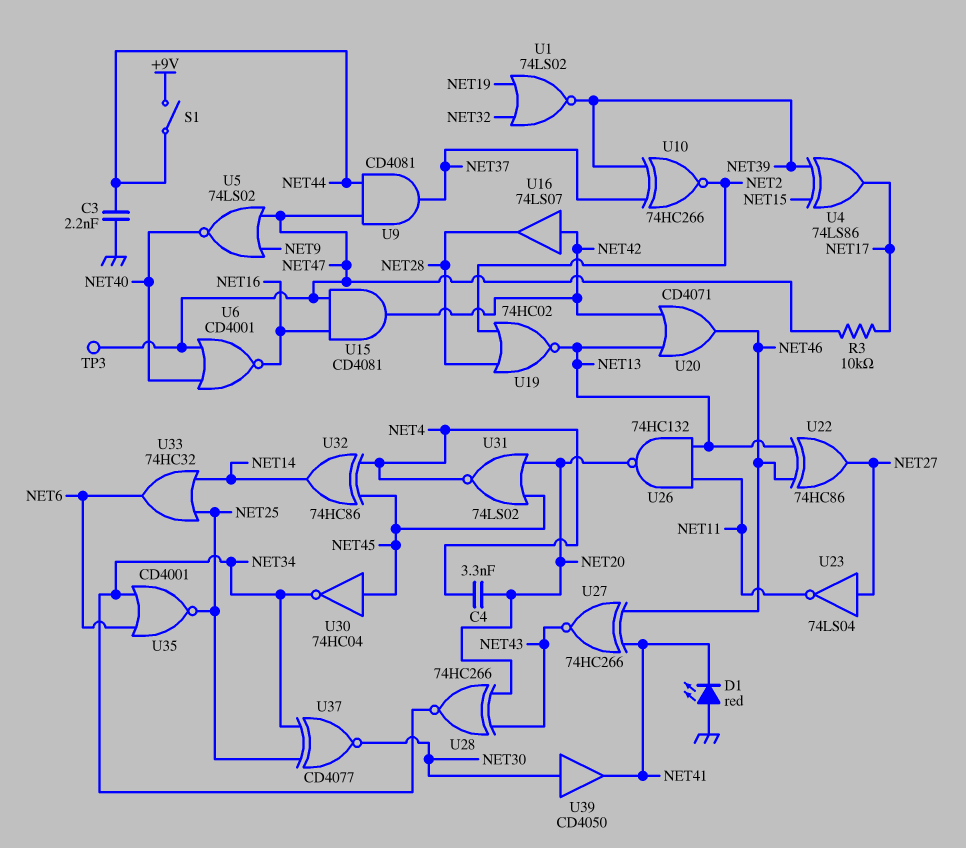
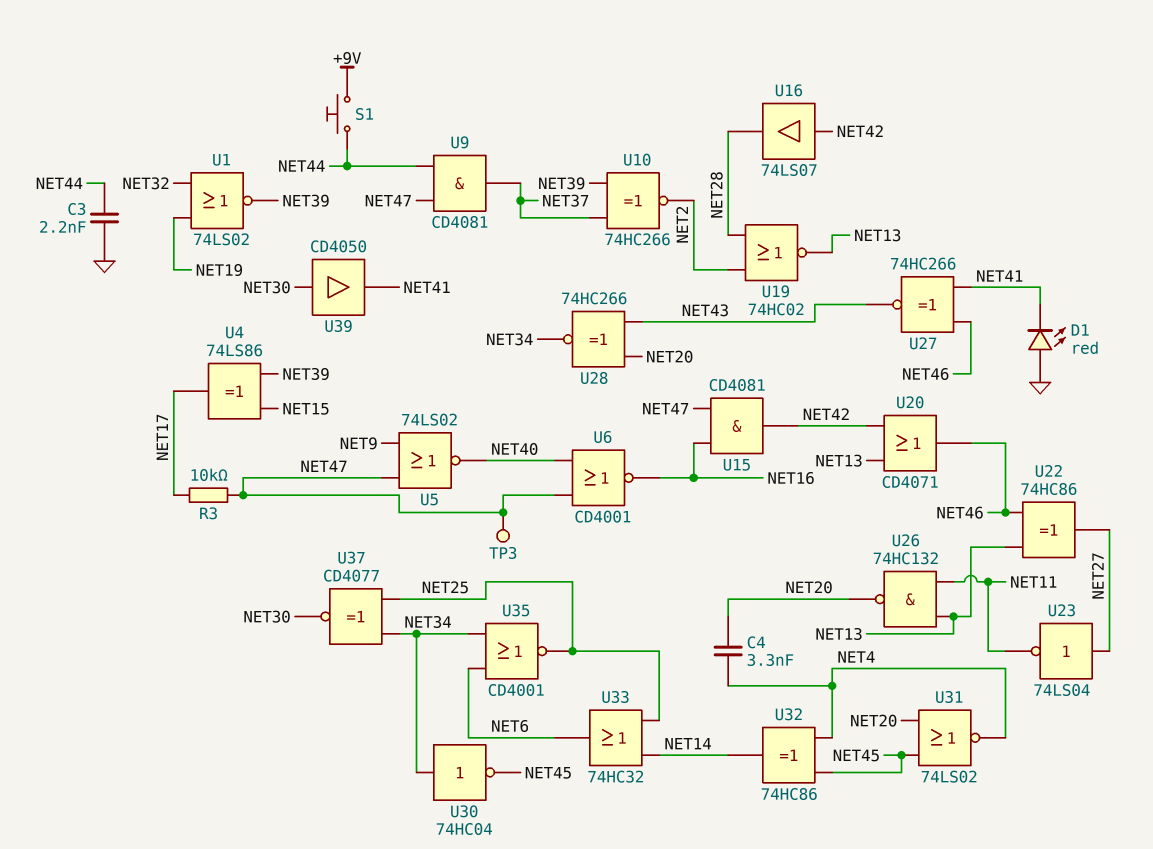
S1: switch (+9V, NET44) -> button (+9V, NET44)
U30: NOT 74HC04 (in NET45, out NET34) -> NOT 74HC04 (in NET34, out NET45)

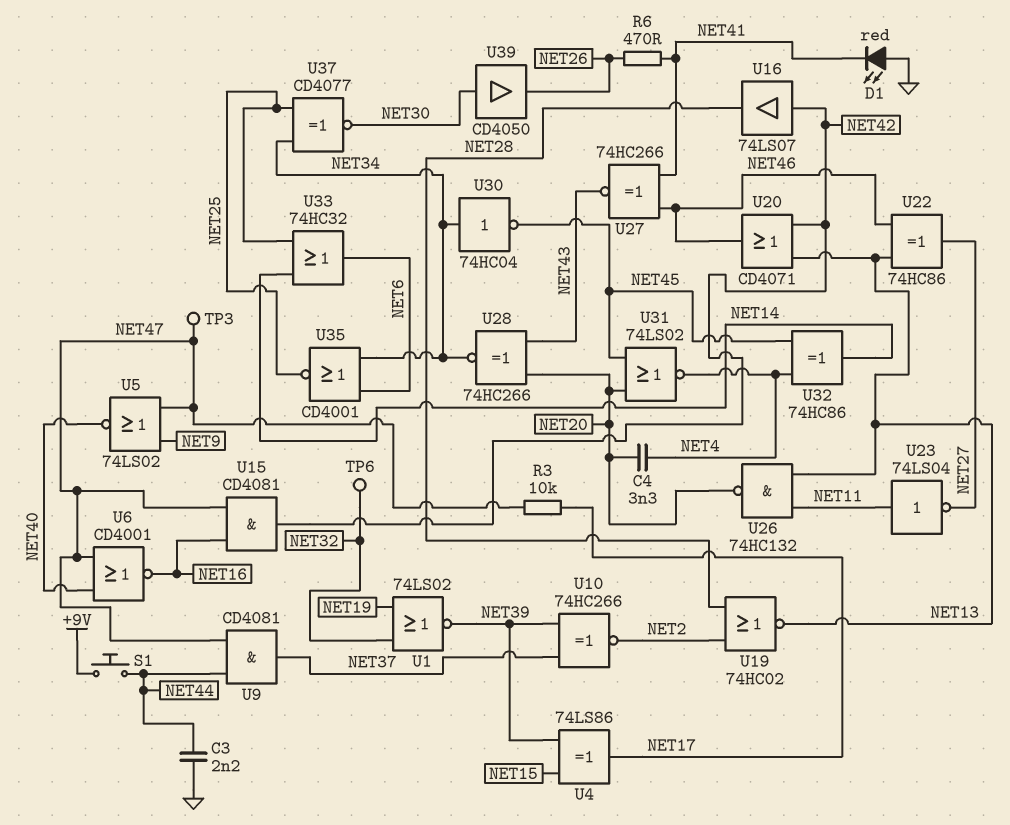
R6: none -> 470 (NET26, NET41)
TP6: none -> test point (NET32)
U23: NOT 74LS04 (in NET27, out NET11) -> NOT 74LS04 (in NET11, out NET27)
U39: buffer CD4050 (in NET30, out NET41) -> buffer CD4050 (in NET30, out NET26)

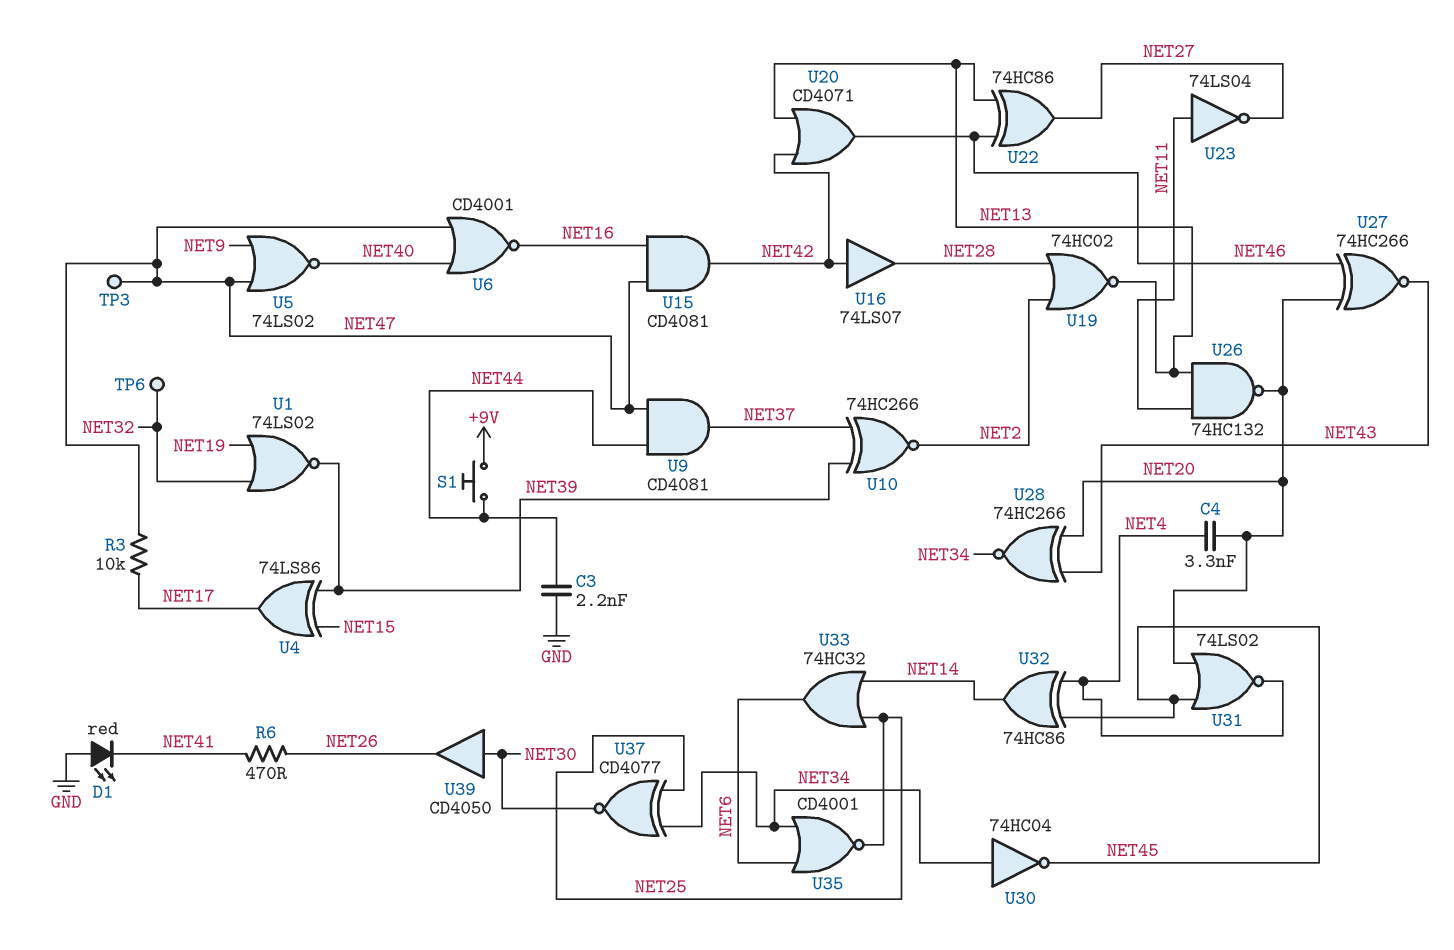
U27: XNOR 74HC266 (in NET41, in NET46, out NET43) -> XNOR 74HC266 (in NET20, in NET46, out NET43)

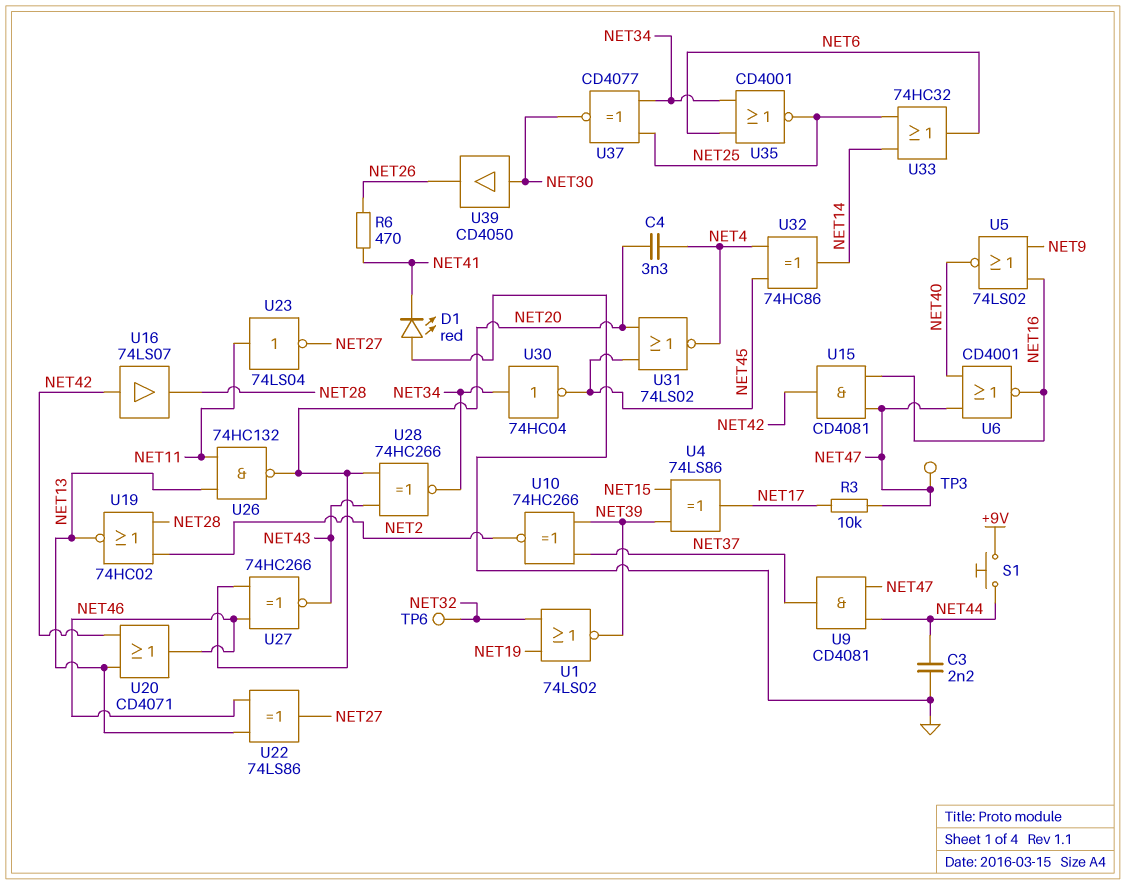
U5: NOR 74LS02 (in NET9, in NET47, out NET40) -> NOR 74LS02 (in NET9, in NET16, out NET40)
U22: XOR 74HC86 (in NET13, in NET46, out NET27) -> XOR 74LS86 (in NET13, in NET46, out NET27)

